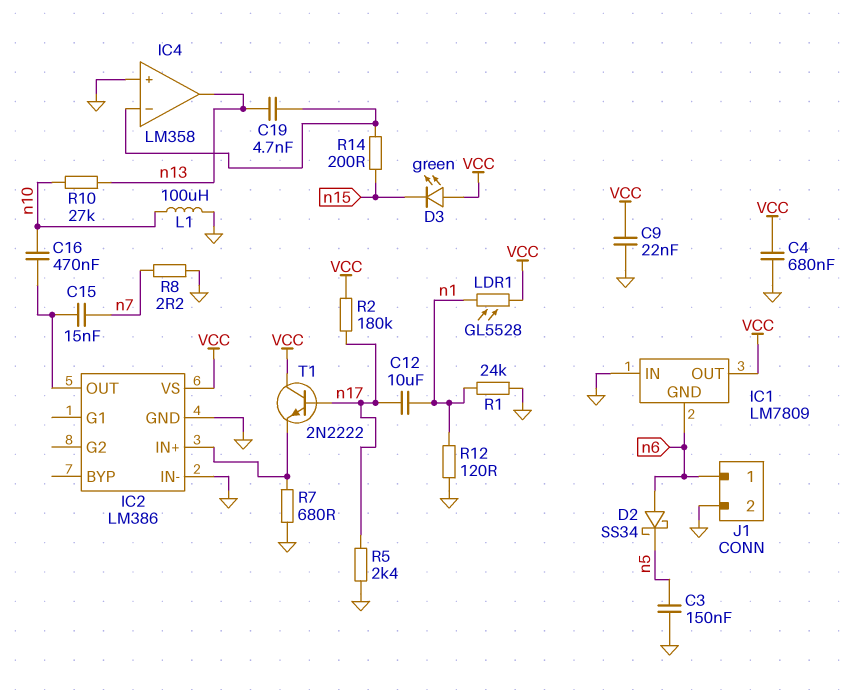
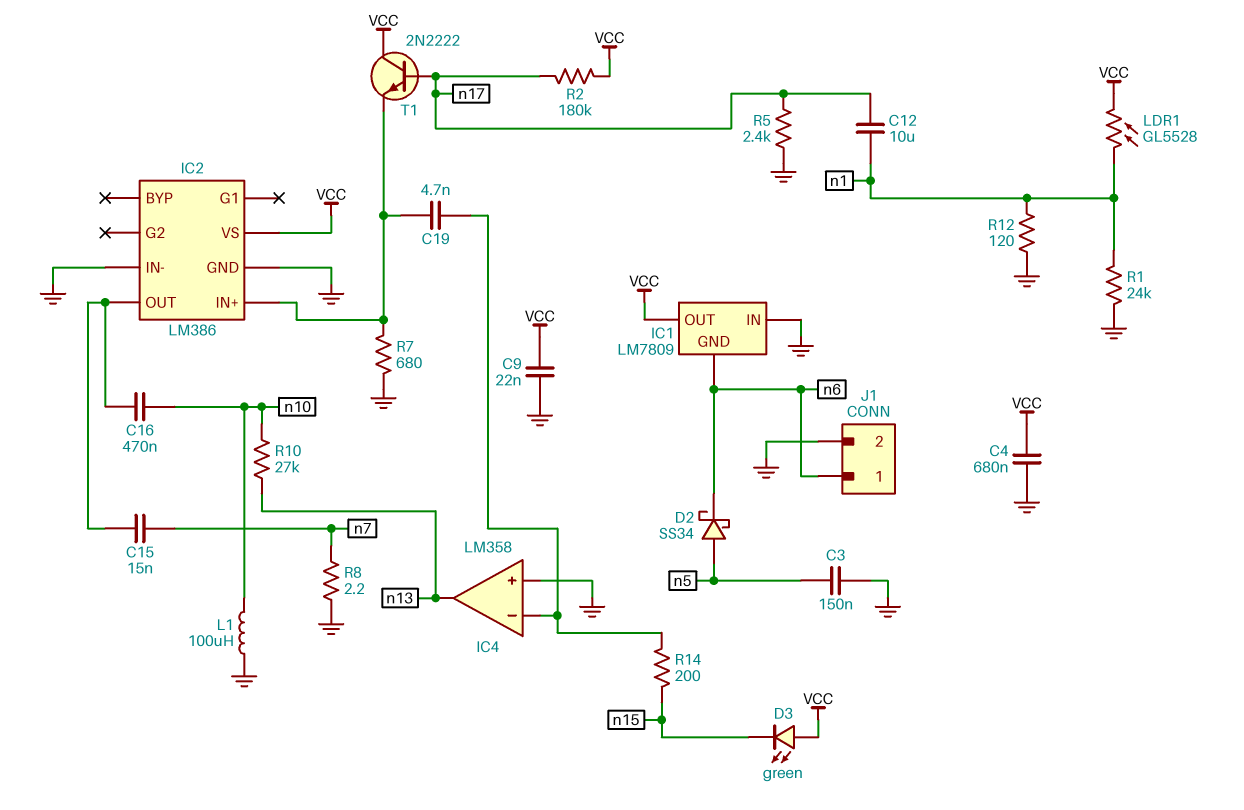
C19: 4.7nF (IC4/in-, n13) -> 4.7nF (IC2/IN+, IC4/in-)
D2: schottky SS34 (A n6, K n5) -> schottky SS34 (A n5, K n6)

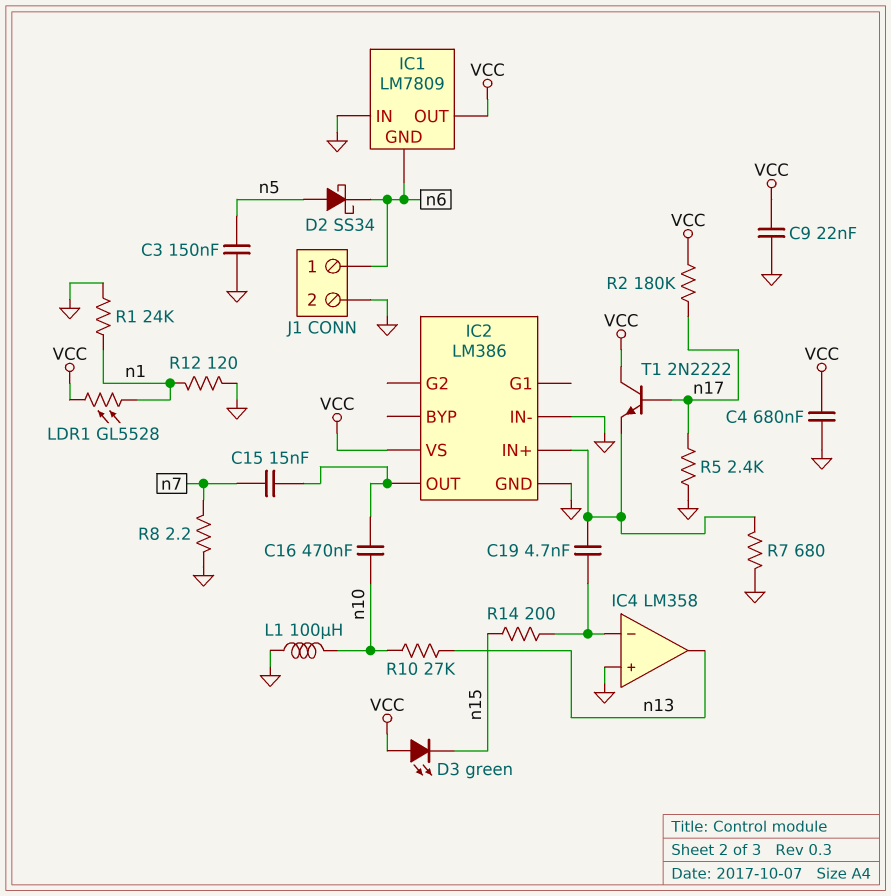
C12: 10uF (n1, n17) -> none

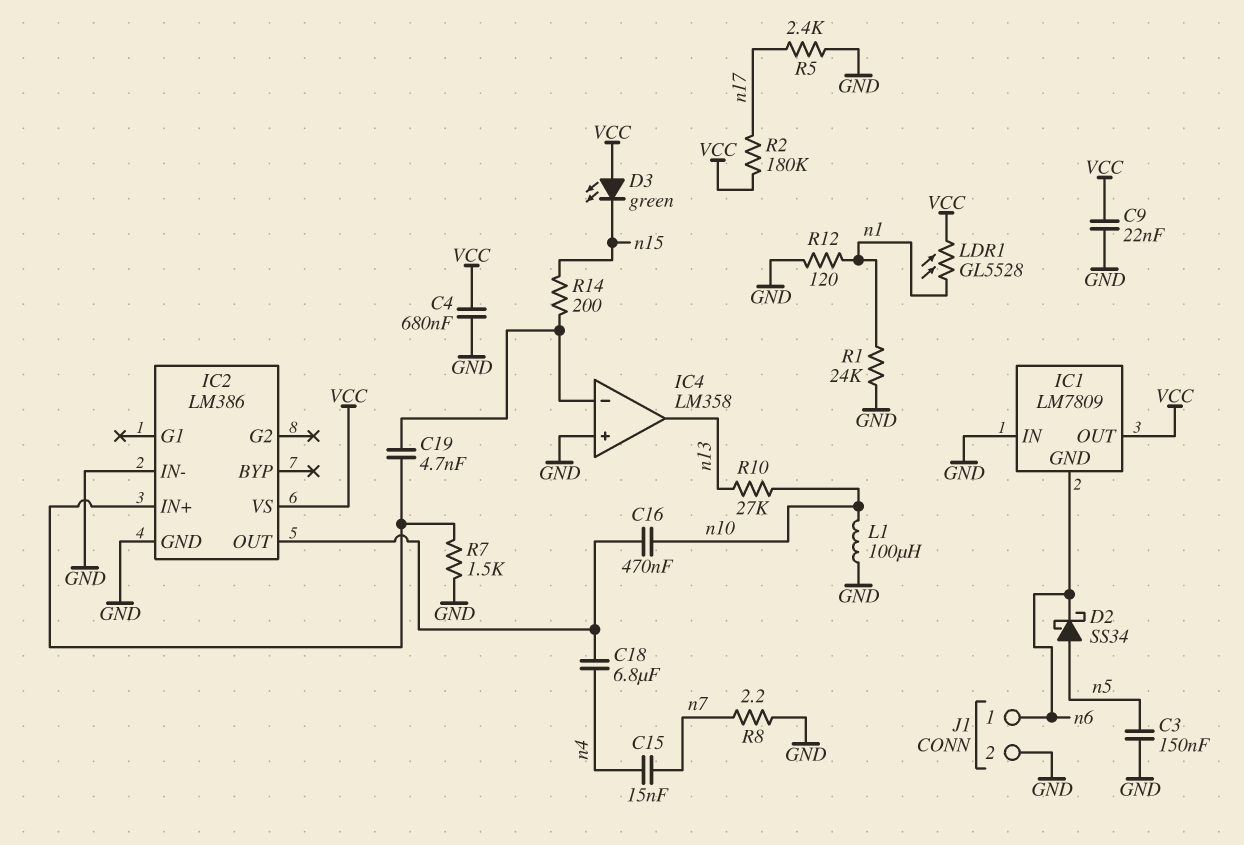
C15: 15nF (IC2/OUT, n7) -> 15nF (n4, n7)
C18: none -> 6.8uF (IC2/OUT, n4)
R7: 680 (GND, IC2/IN+) -> 1.5k (GND, IC2/IN+)
T1: NPN 2N2222 (B n17, C VCC, E IC2/IN+) -> none

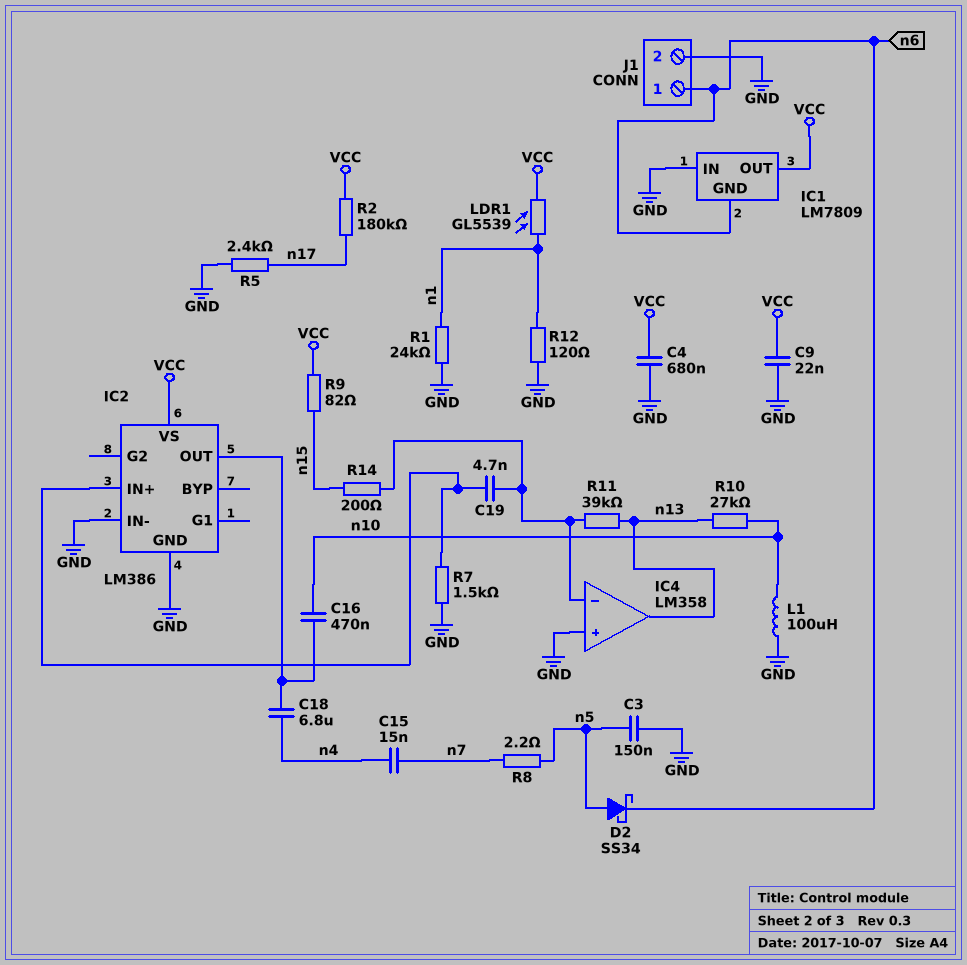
D3: LED green (A VCC, K n15) -> none
LDR1: GL5528 (VCC, n1) -> GL5539 (VCC, n1)
R8: 2.2 (GND, n7) -> 2.2 (n5, n7)
R9: none -> 82 (VCC, n15)
R11: none -> 39k (IC4/in-, n13)

